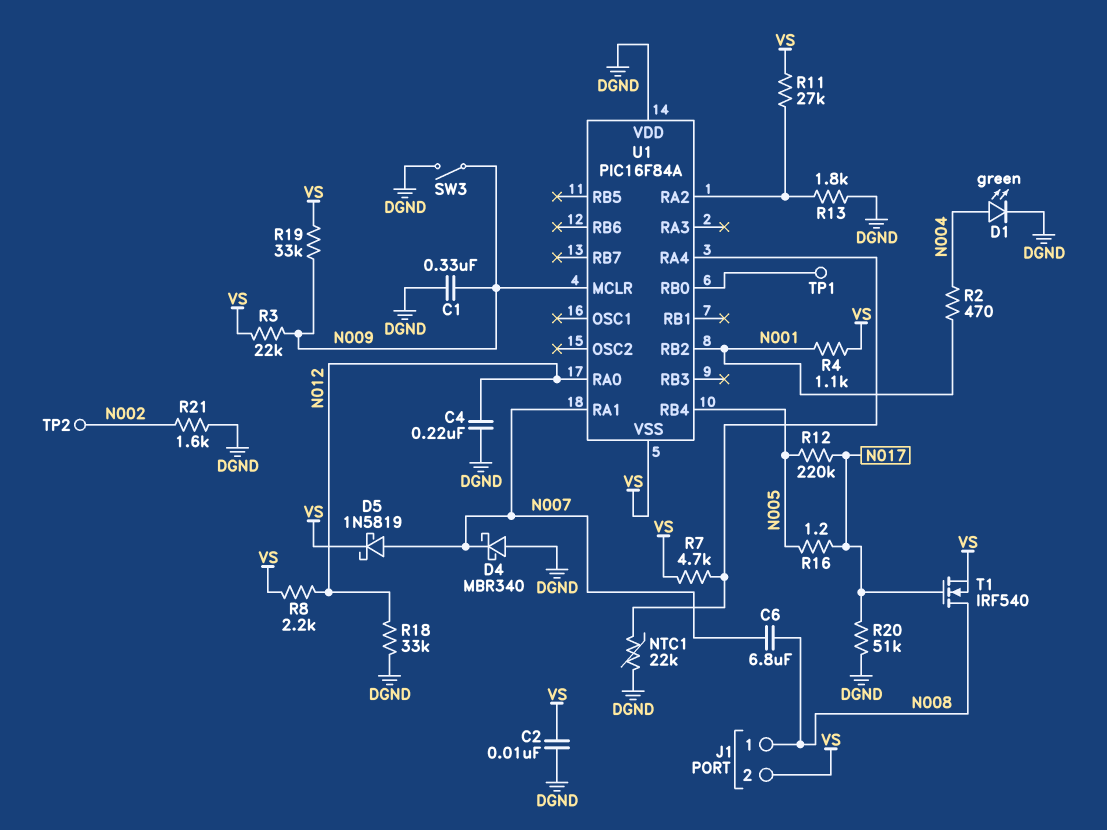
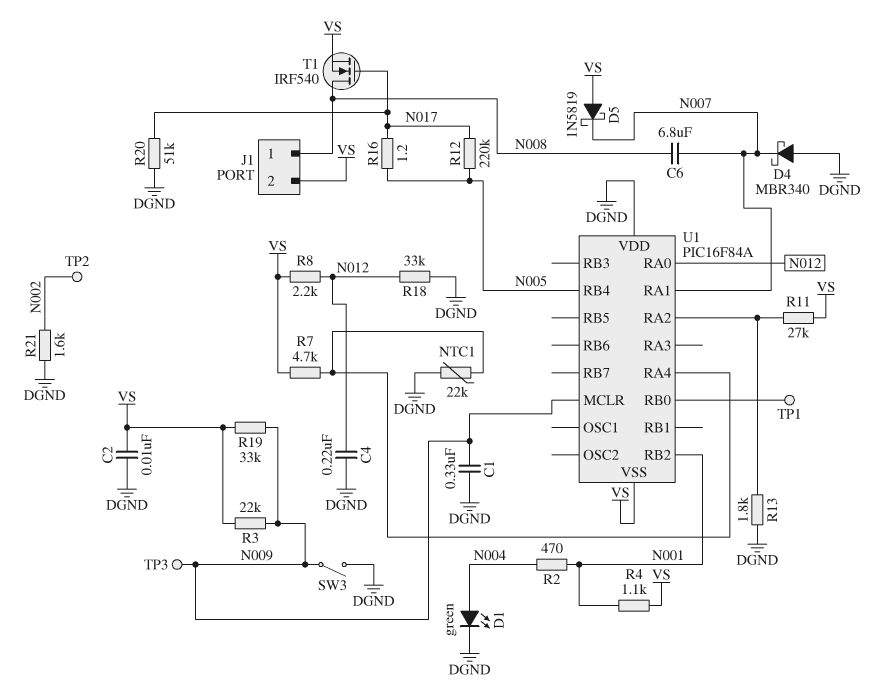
D5: schottky 1N5819 (A N007, K VS) -> schottky 1N5819 (A VS, K N007)
TP3: none -> test point (N009)

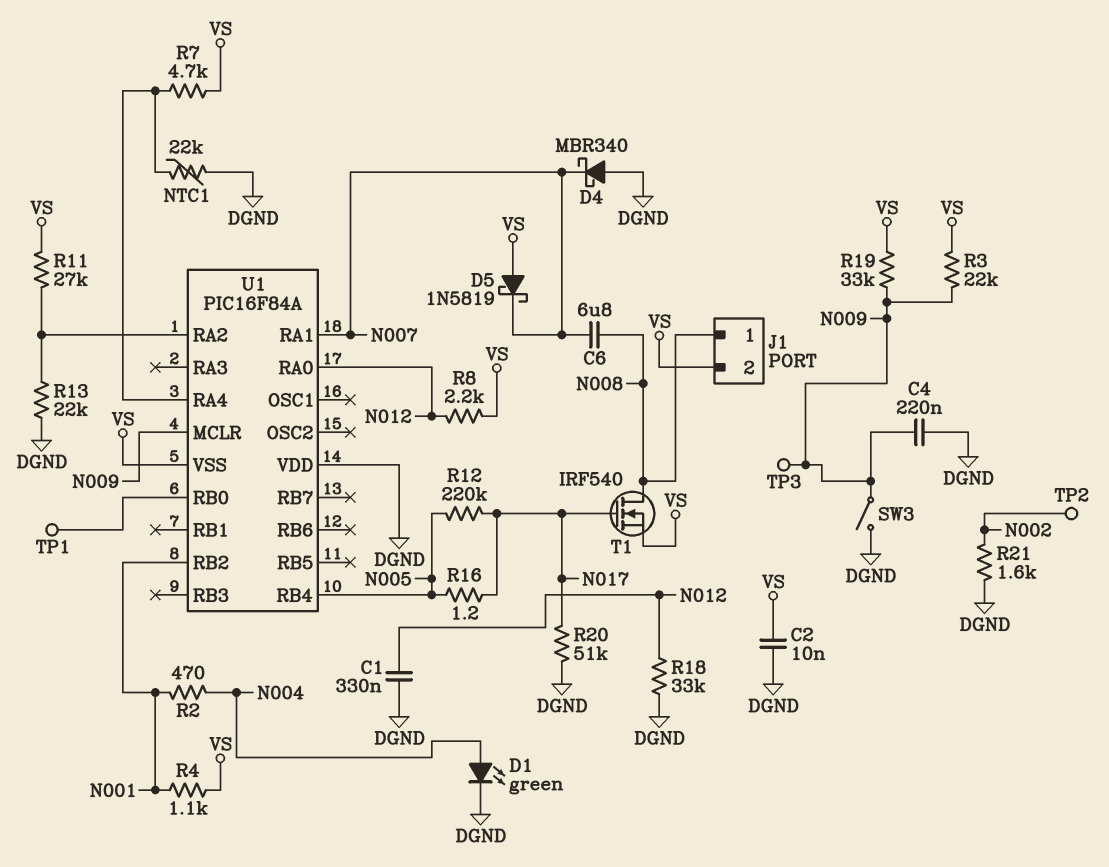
C1: 330nF (DGND, N009) -> 330nF (DGND, N012)
C4: 220nF (DGND, N012) -> 220nF (DGND, N009)
R13: 1.8k (DGND, U1/RA2) -> 22k (DGND, U1/RA2)

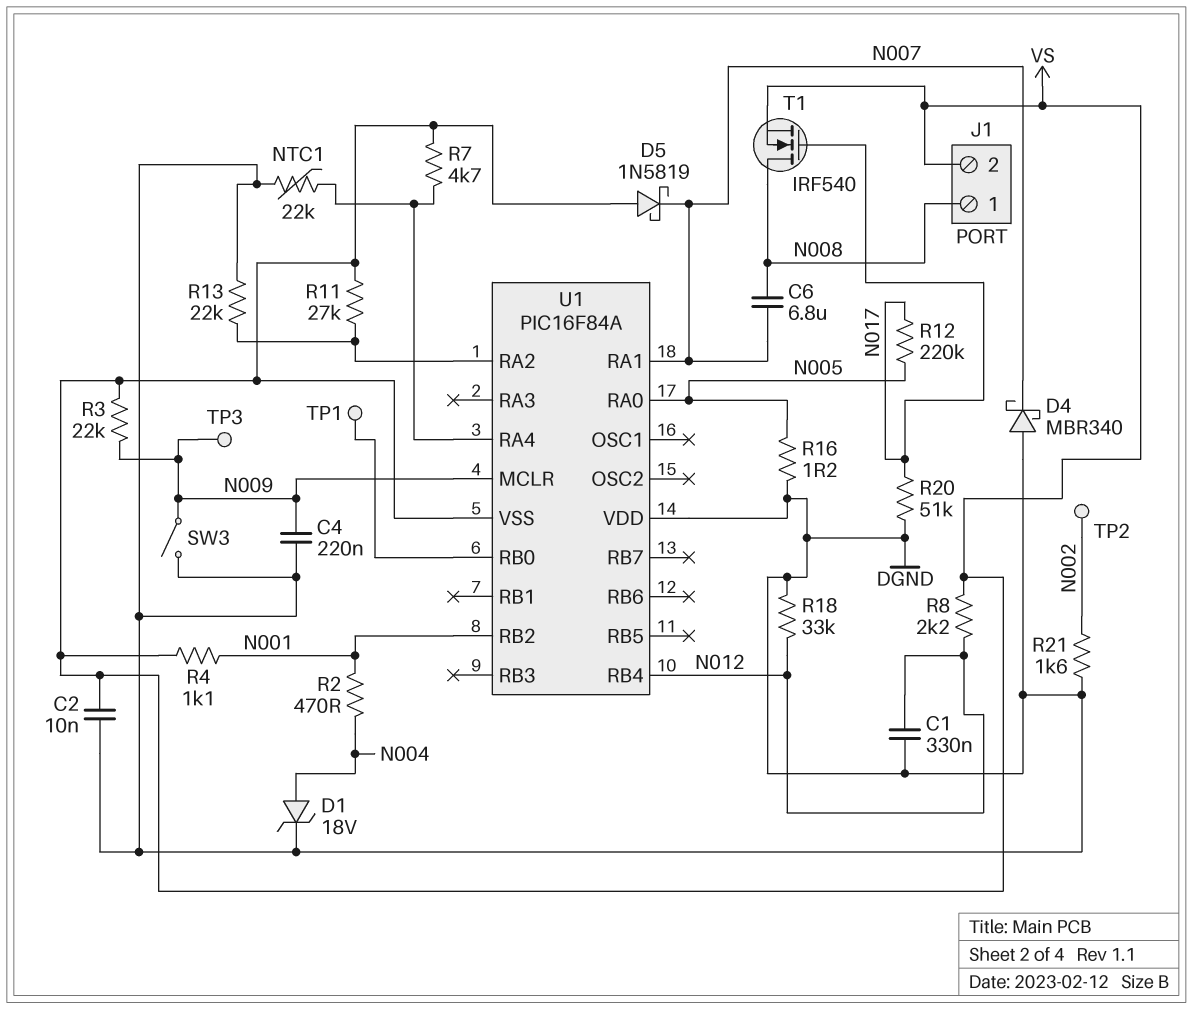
D1: LED green (A N004, K DGND) -> zener 18V (A N004, K DGND)
R16: 1.2 (N005, N017) -> 1.2 (DGND, N005)
R19: 33k (N009, VS) -> none
U1 pin RA0: N012 -> N005
U1 pin RB4: N005 -> N012

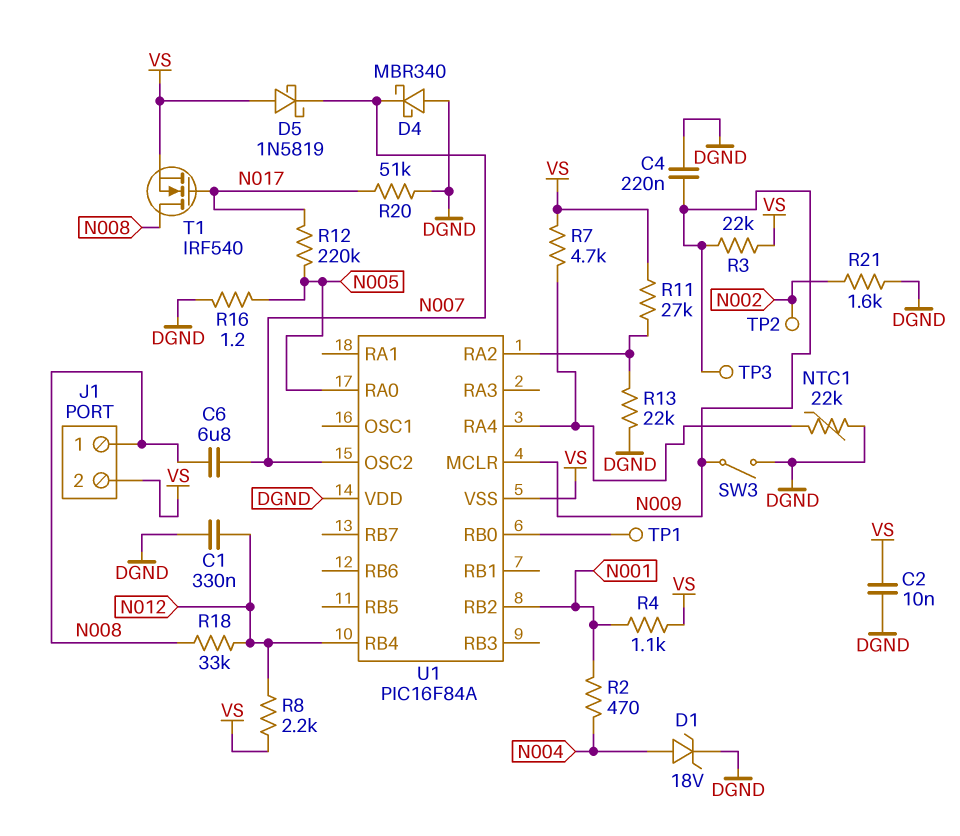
R18: 33k (DGND, N012) -> 33k (N008, N012)
U1 pin OSC2: none -> N007
U1 pin RA1: N007 -> none

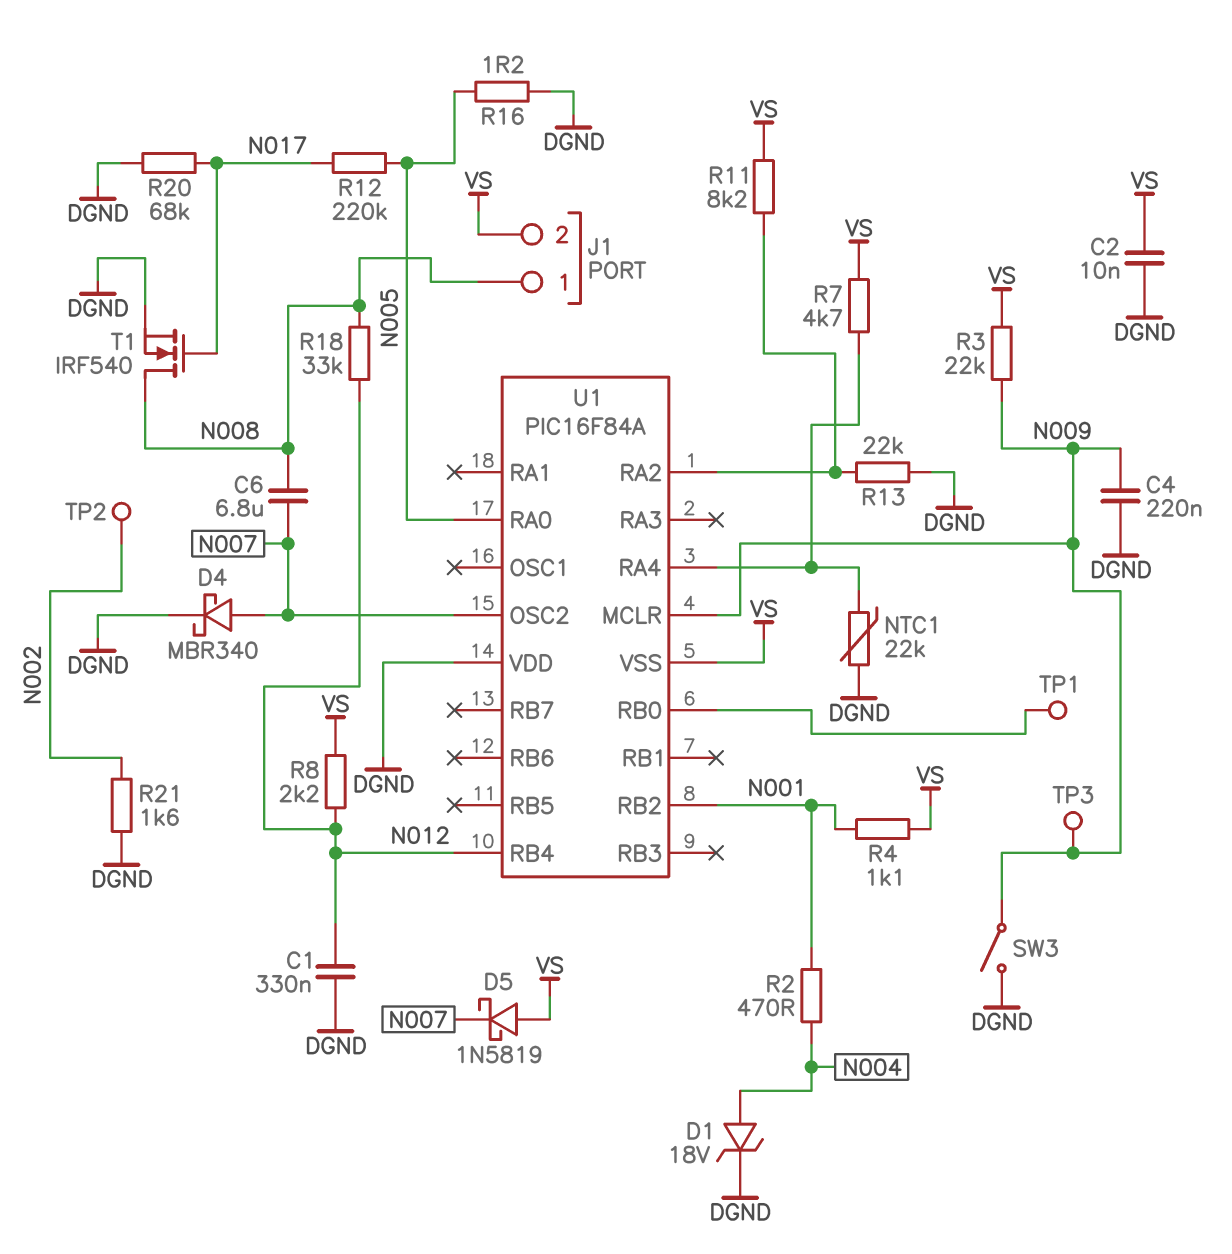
D4: schottky MBR340 (A DGND, K N007) -> schottky MBR340 (A N007, K DGND)
R11: 27k (U1/RA2, VS) -> 8.2k (U1/RA2, VS)
R20: 51k (DGND, N017) -> 68k (DGND, N017)
T1: NMOS IRF540 (G N017, D N008, S VS) -> NMOS IRF540 (G N017, D N008, S DGND)

